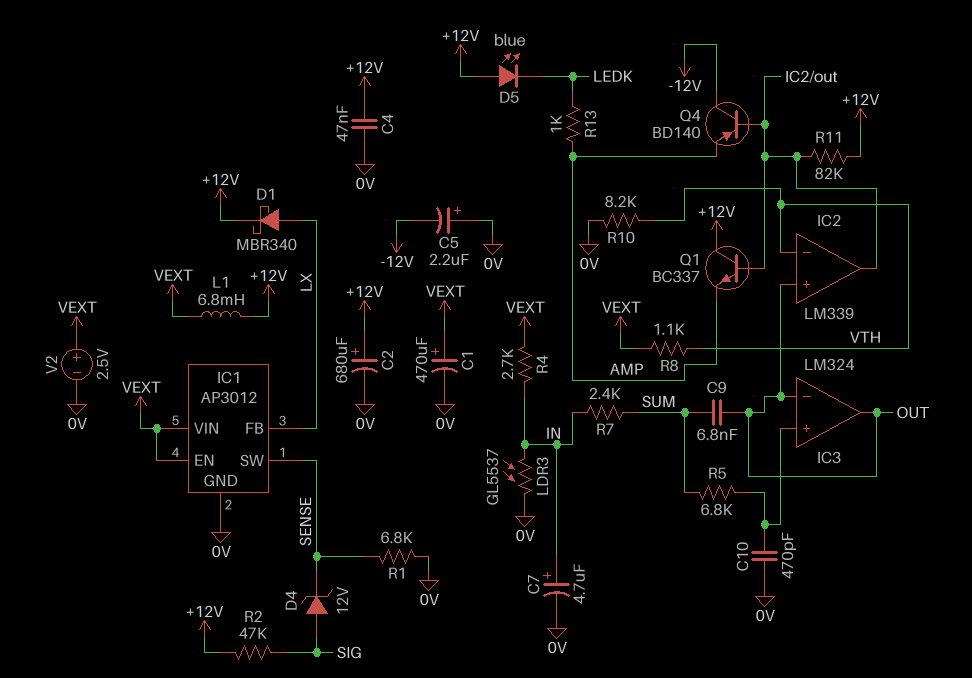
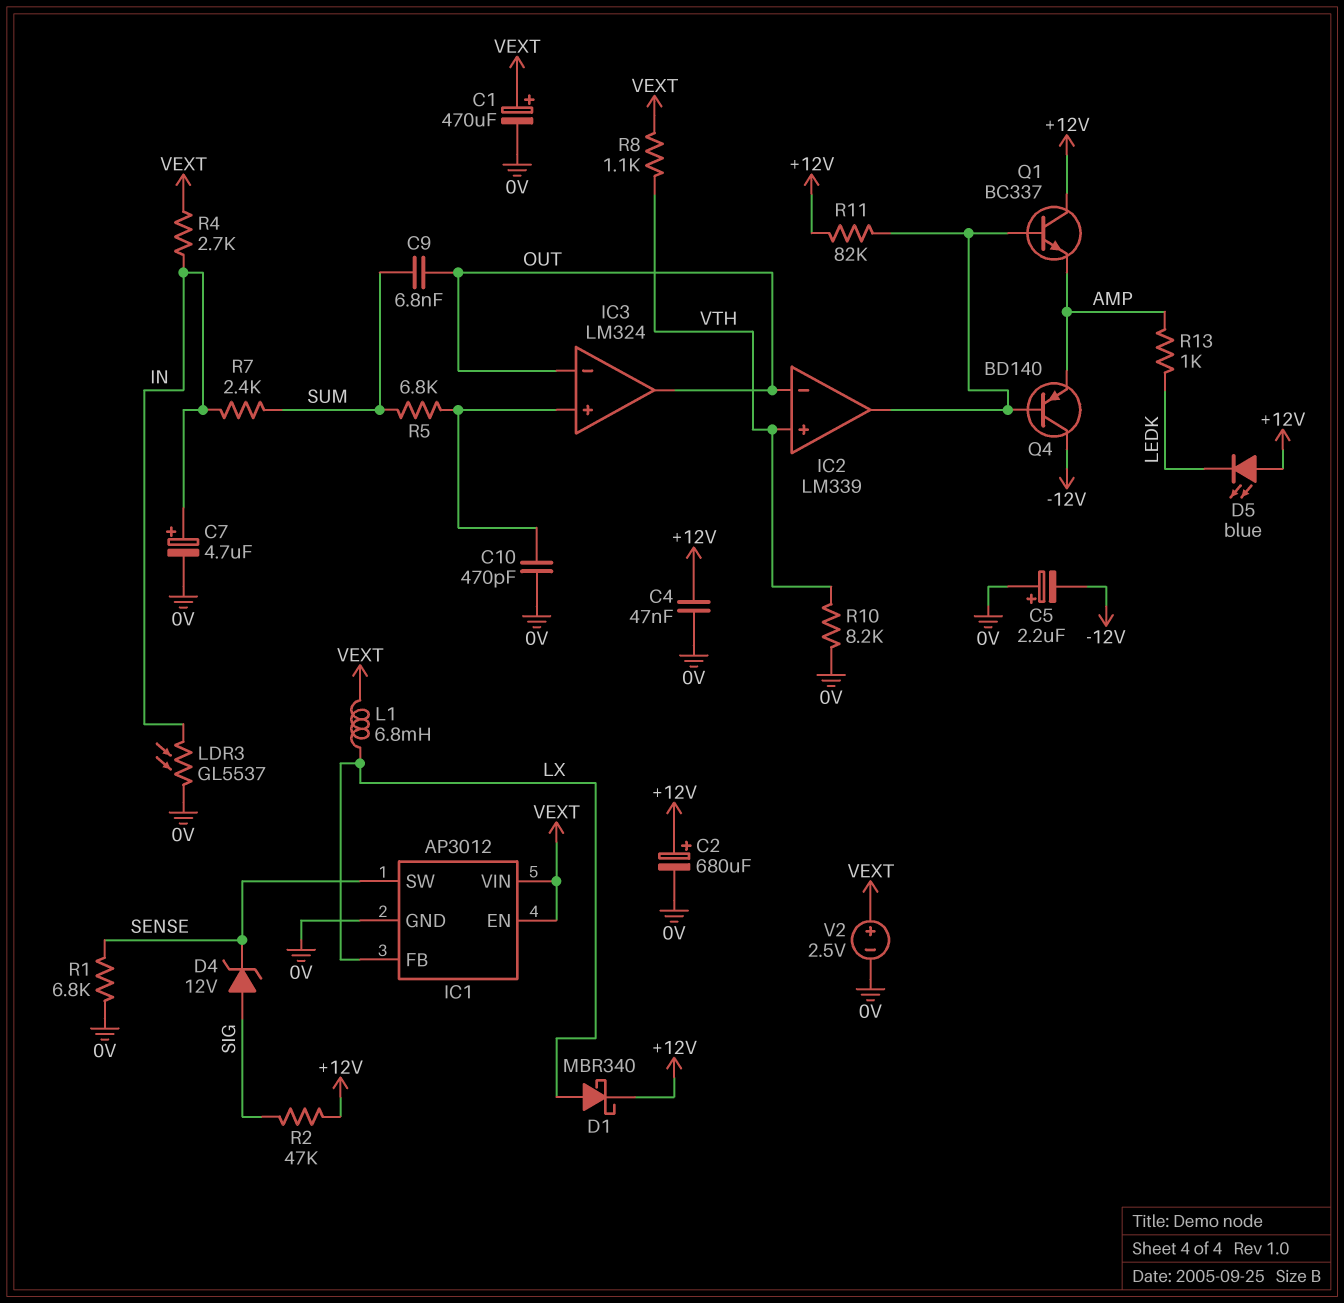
IC2 pin in+: OUT -> VTH
IC2 pin in-: VTH -> OUT
L1: 6.8mH (+12V, VEXT) -> 6.8mH (LX, VEXT)

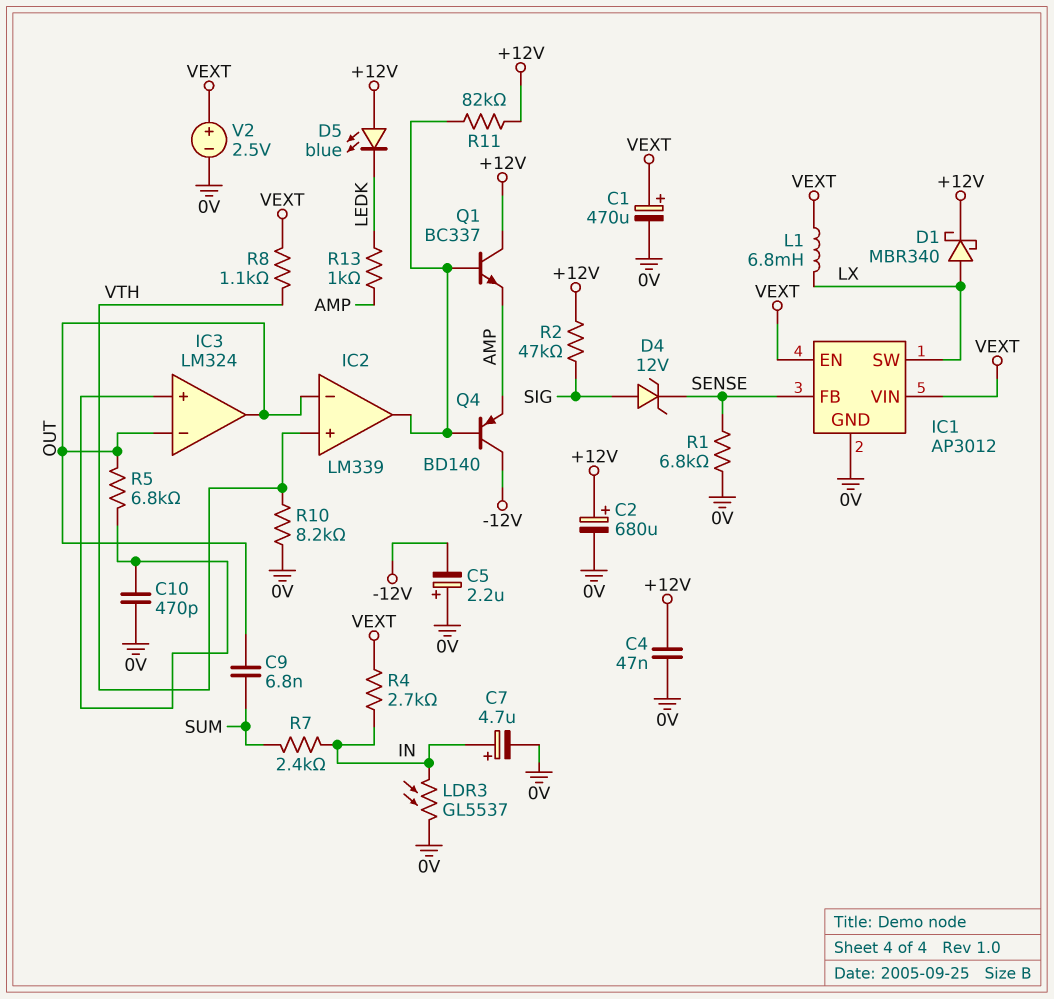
IC1 pin FB: LX -> SENSE
IC1 pin SW: SENSE -> LX
R5: 6.8k (IC3/in+, SUM) -> 6.8k (IC3/in+, OUT)

